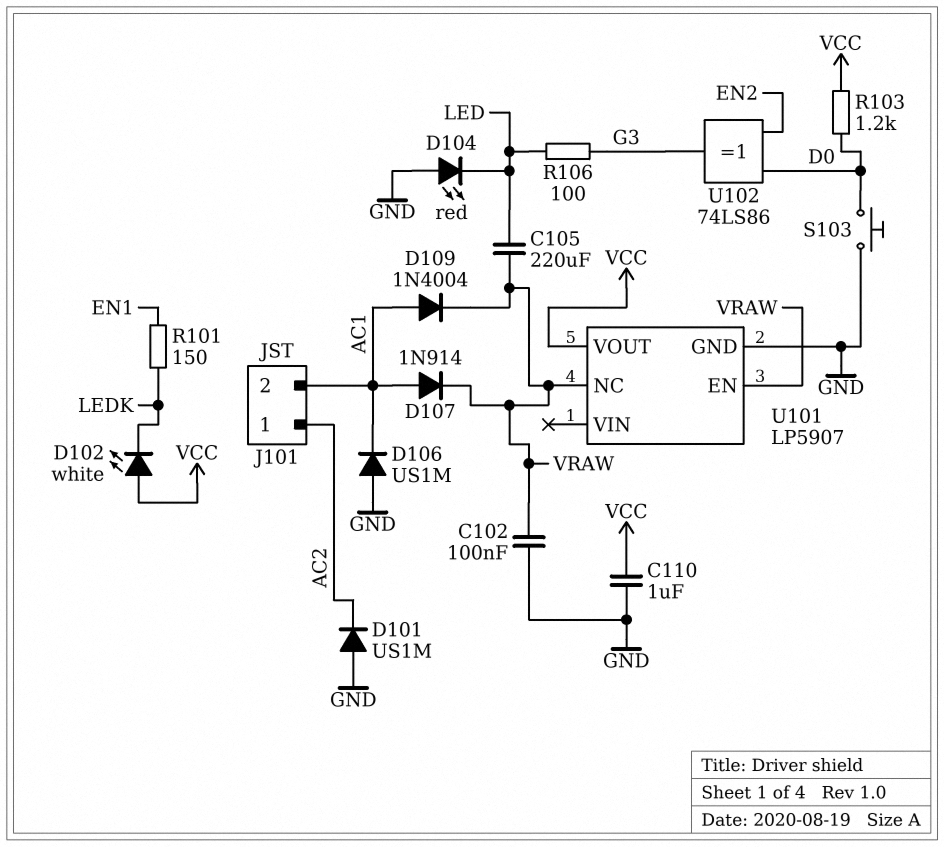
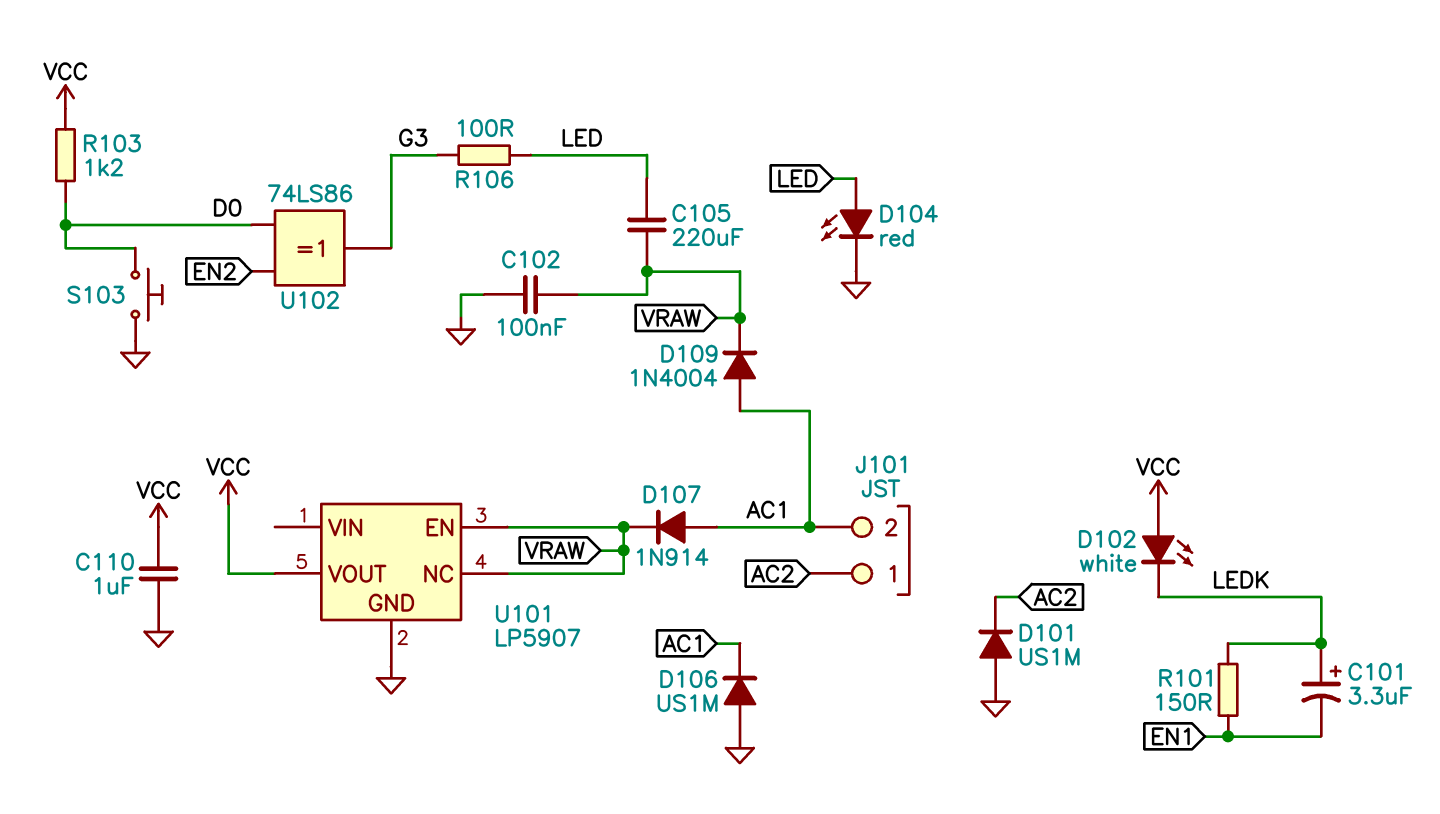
C101: none -> 3.3uF (plus LEDK, minus EN1)
D104: LED red (A GND, K LED) -> LED red (A LED, K GND)

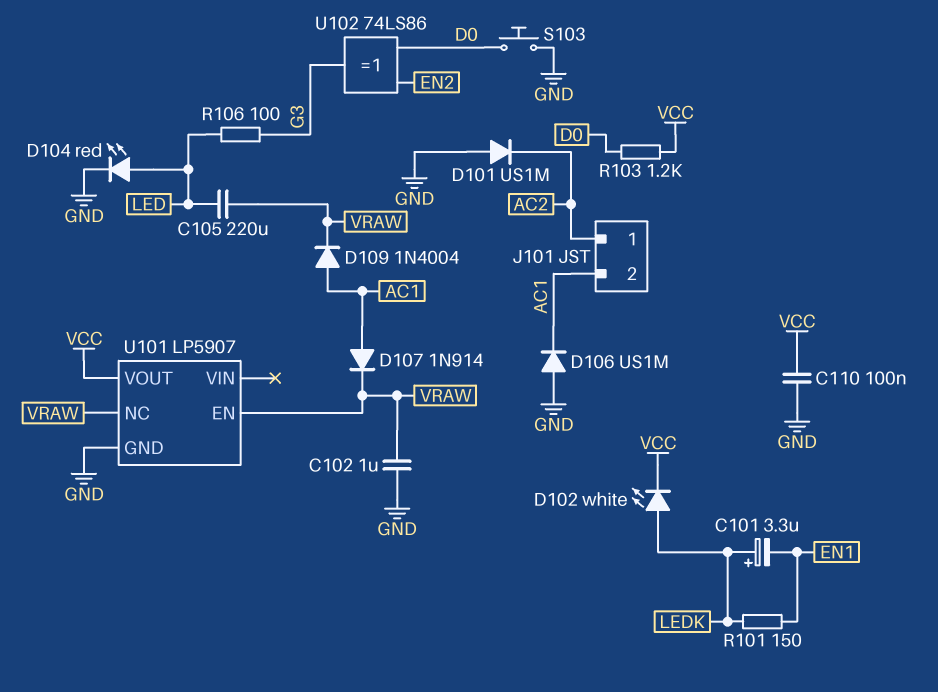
C102: 100nF (GND, VRAW) -> 1uF (GND, VRAW)
C110: 1uF (GND, VCC) -> 100nF (GND, VCC)
D102: LED white (A VCC, K LEDK) -> LED white (A LEDK, K VCC)

